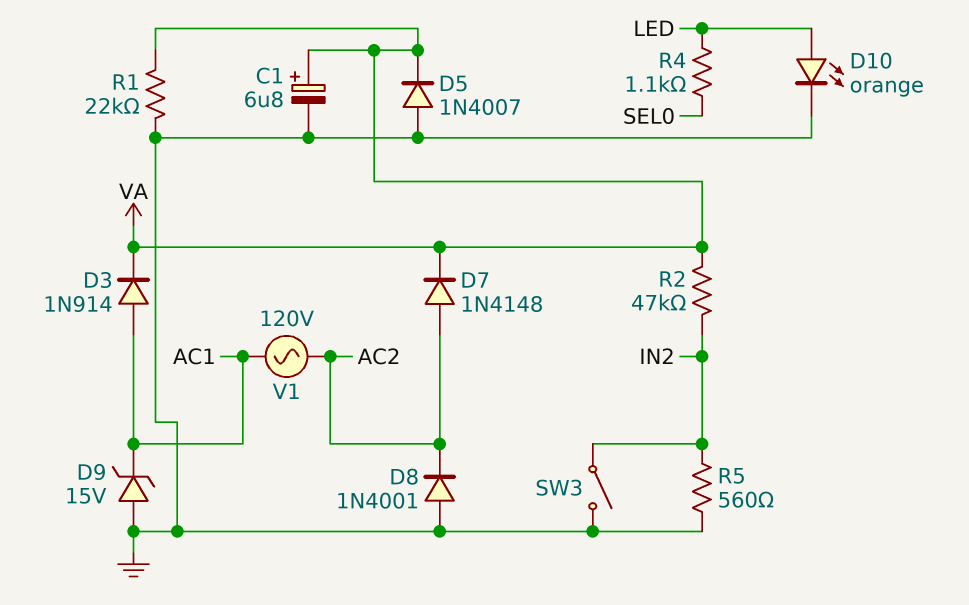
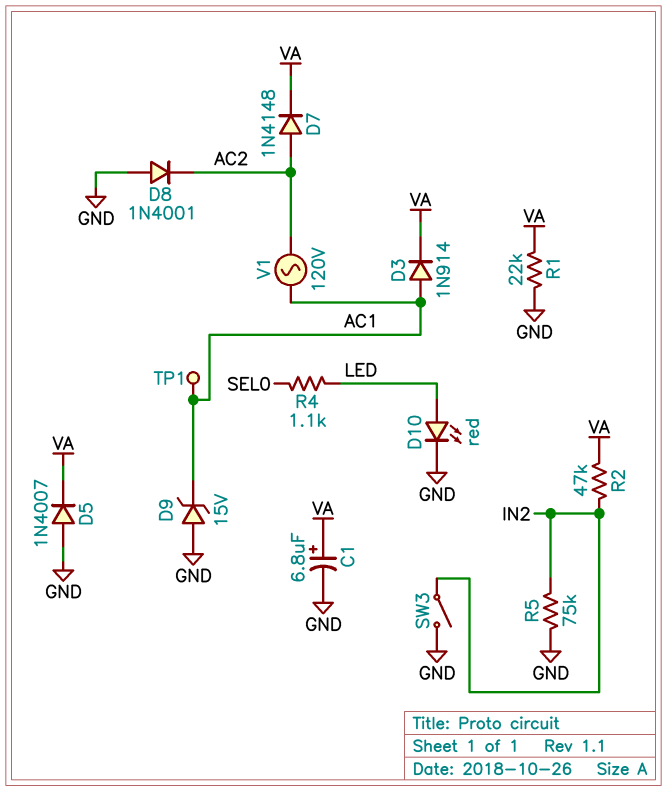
D10: LED orange (A LED, K GND) -> LED red (A LED, K GND)
R5: 560 (GND, IN2) -> 75k (GND, IN2)
TP1: none -> test point (AC1)

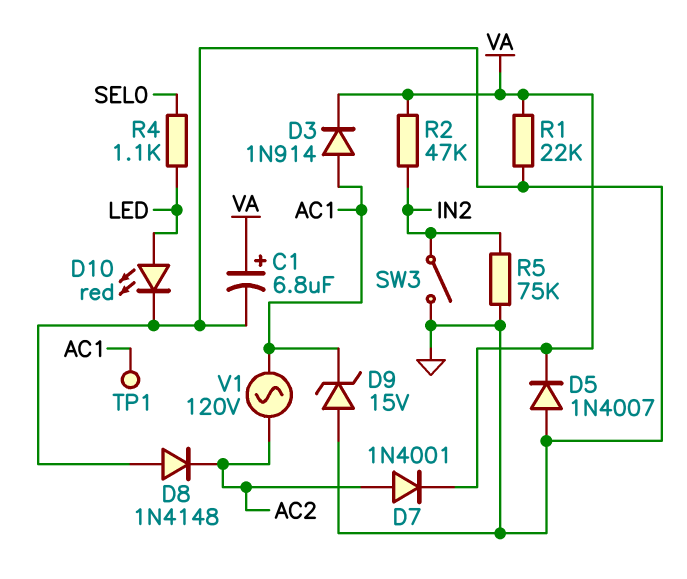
D7: diode 1N4148 (A AC2, K VA) -> diode 1N4001 (A AC2, K VA)
D8: diode 1N4001 (A GND, K AC2) -> diode 1N4148 (A GND, K AC2)

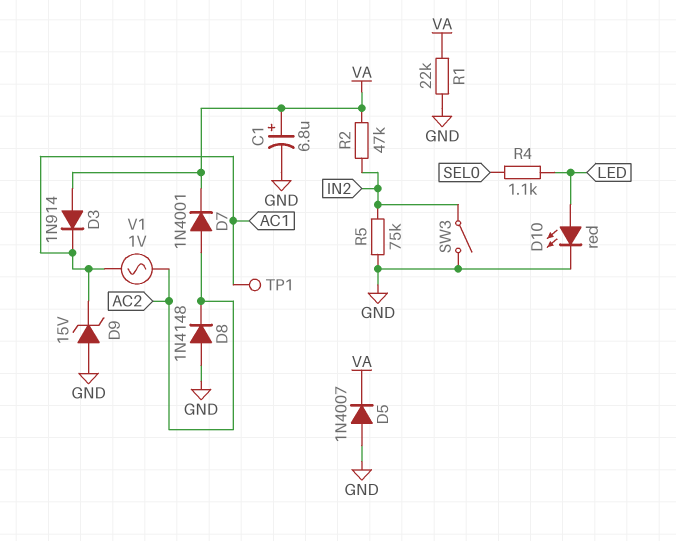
D3: diode 1N914 (A AC1, K VA) -> diode 1N914 (A VA, K AC1)
V1: AC 120V (AC1, AC2) -> AC 1V (AC1, AC2)

